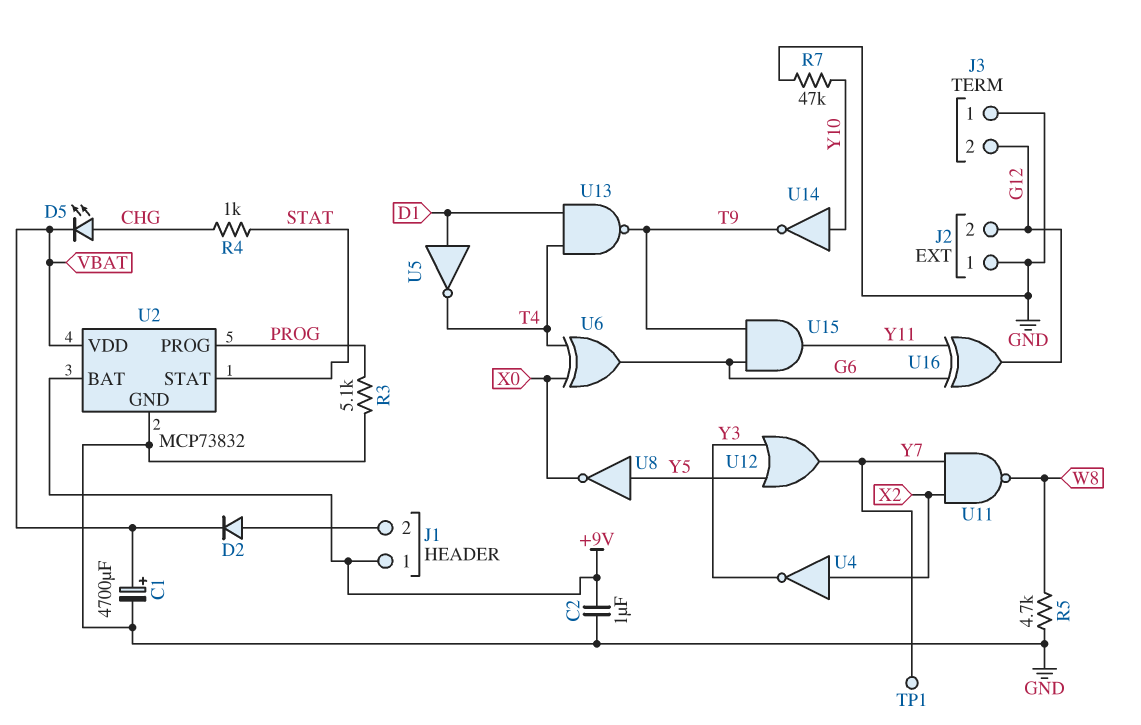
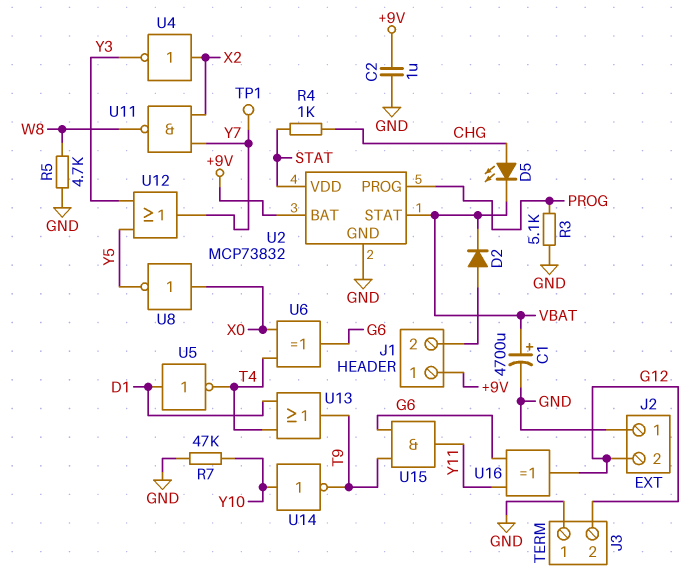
U2 pin STAT: STAT -> VBAT
U2 pin VDD: VBAT -> STAT
U8: NOT (in Y5, out X0) -> NOT (in X0, out Y5)
U13: NAND (in D1, in T4, out T9) -> OR (in D1, in T4, out T9)

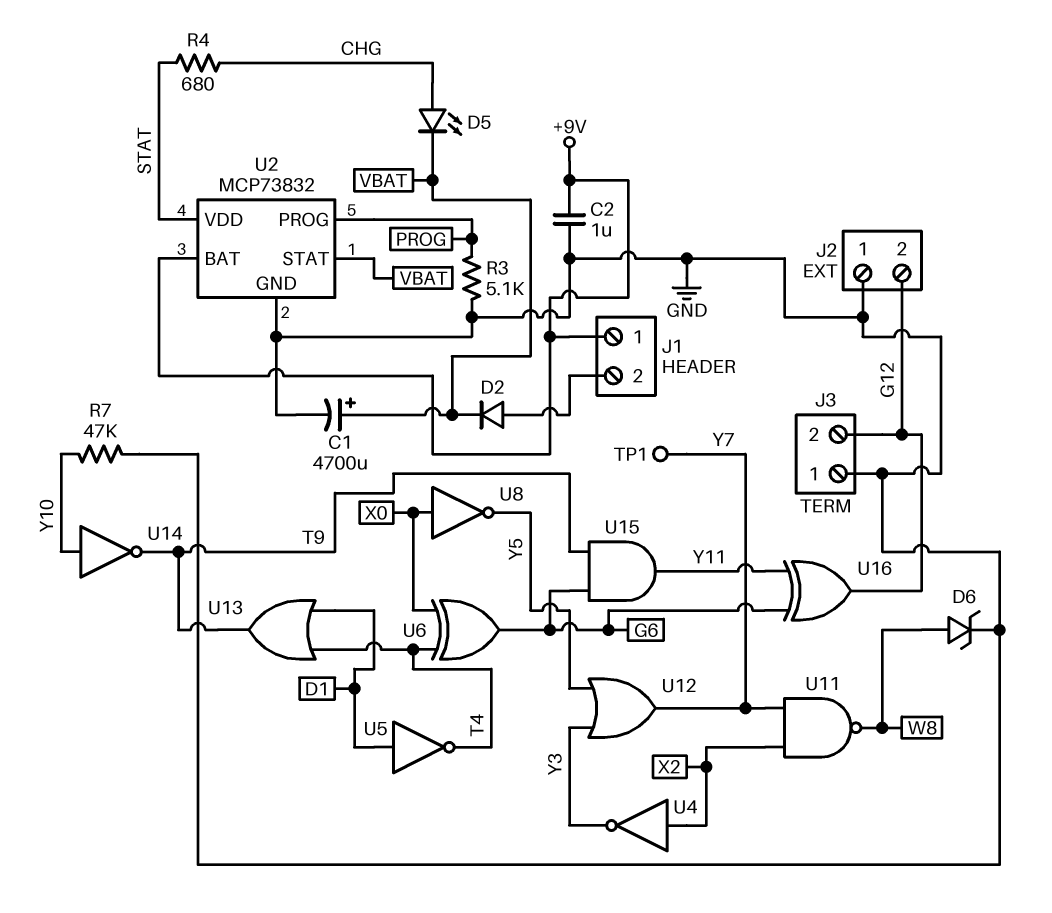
D6: none -> zener (A W8, K GND)
R4: 1k (CHG, STAT) -> 680 (CHG, STAT)
R5: 4.7k (GND, W8) -> none

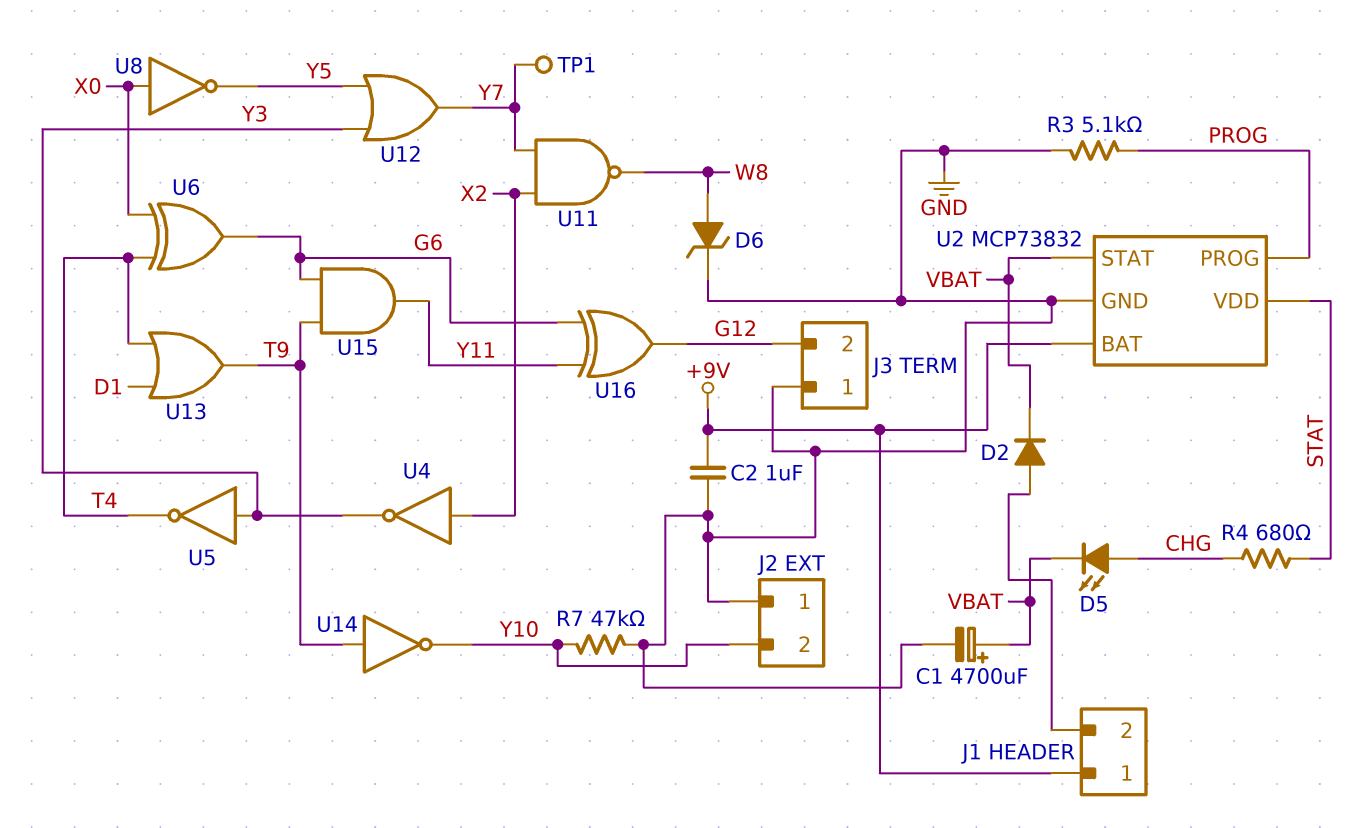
J2 pin 2: G12 -> Y10
U5: NOT (in D1, out T4) -> NOT (in Y3, out T4)
U14: NOT (in Y10, out T9) -> NOT (in T9, out Y10)

